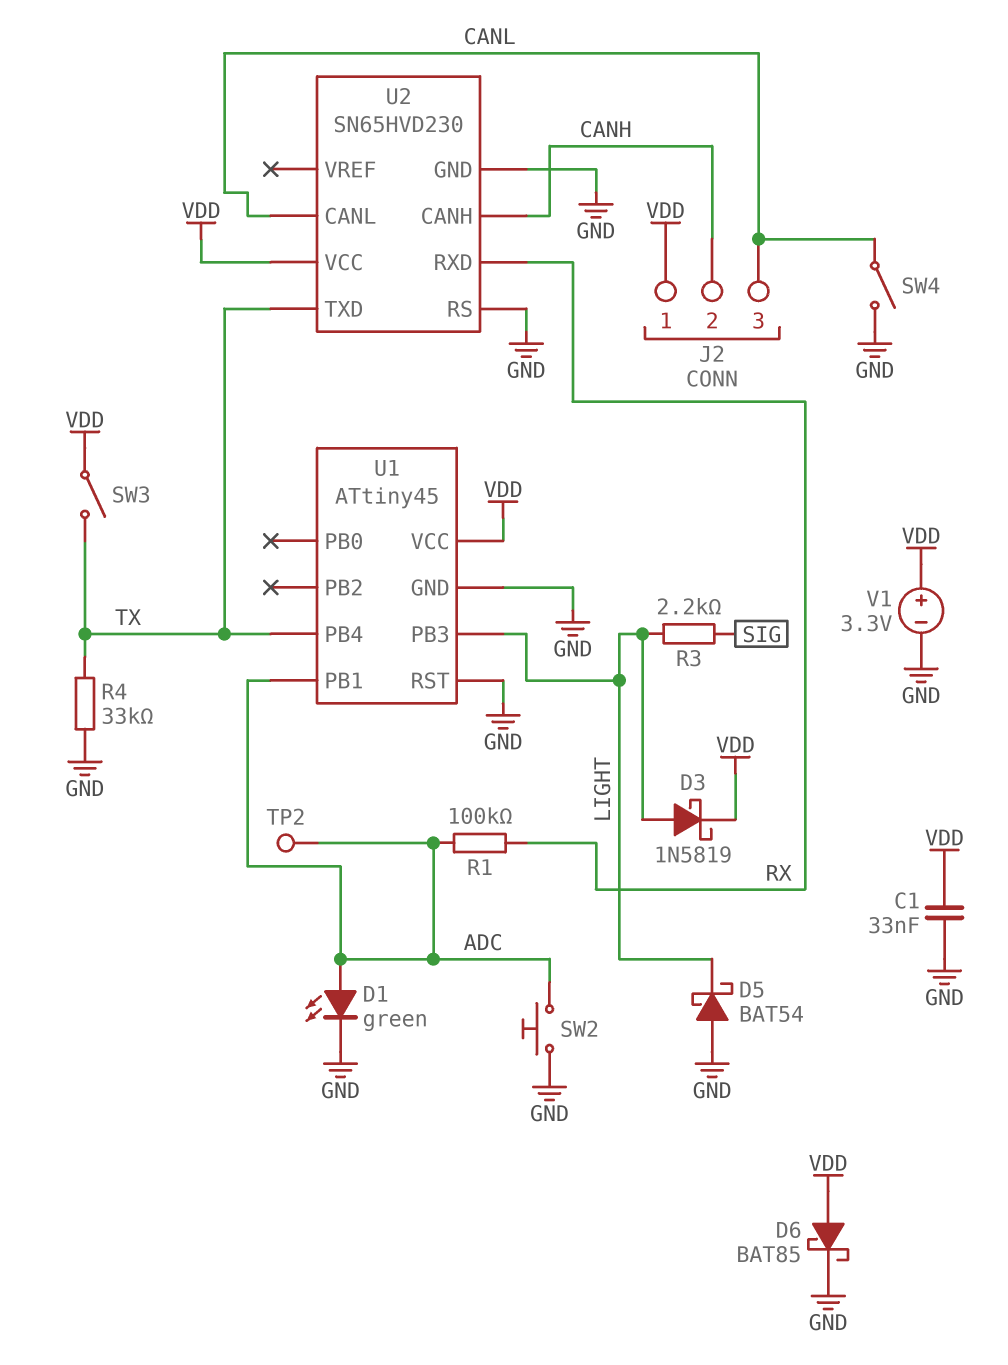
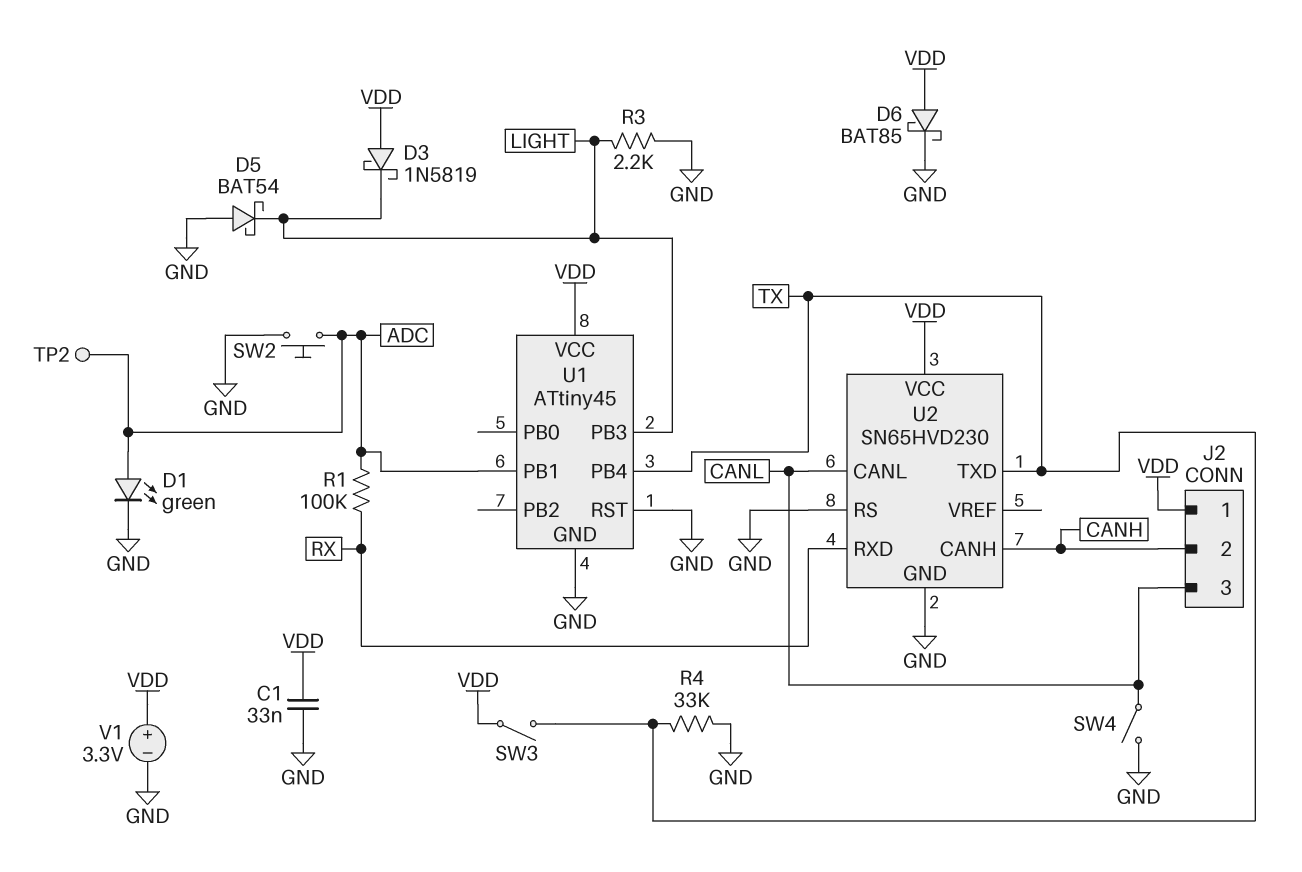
D3: schottky 1N5819 (A LIGHT, K VDD) -> schottky 1N5819 (A VDD, K LIGHT)
R3: 2.2k (LIGHT, SIG) -> 2.2k (GND, LIGHT)

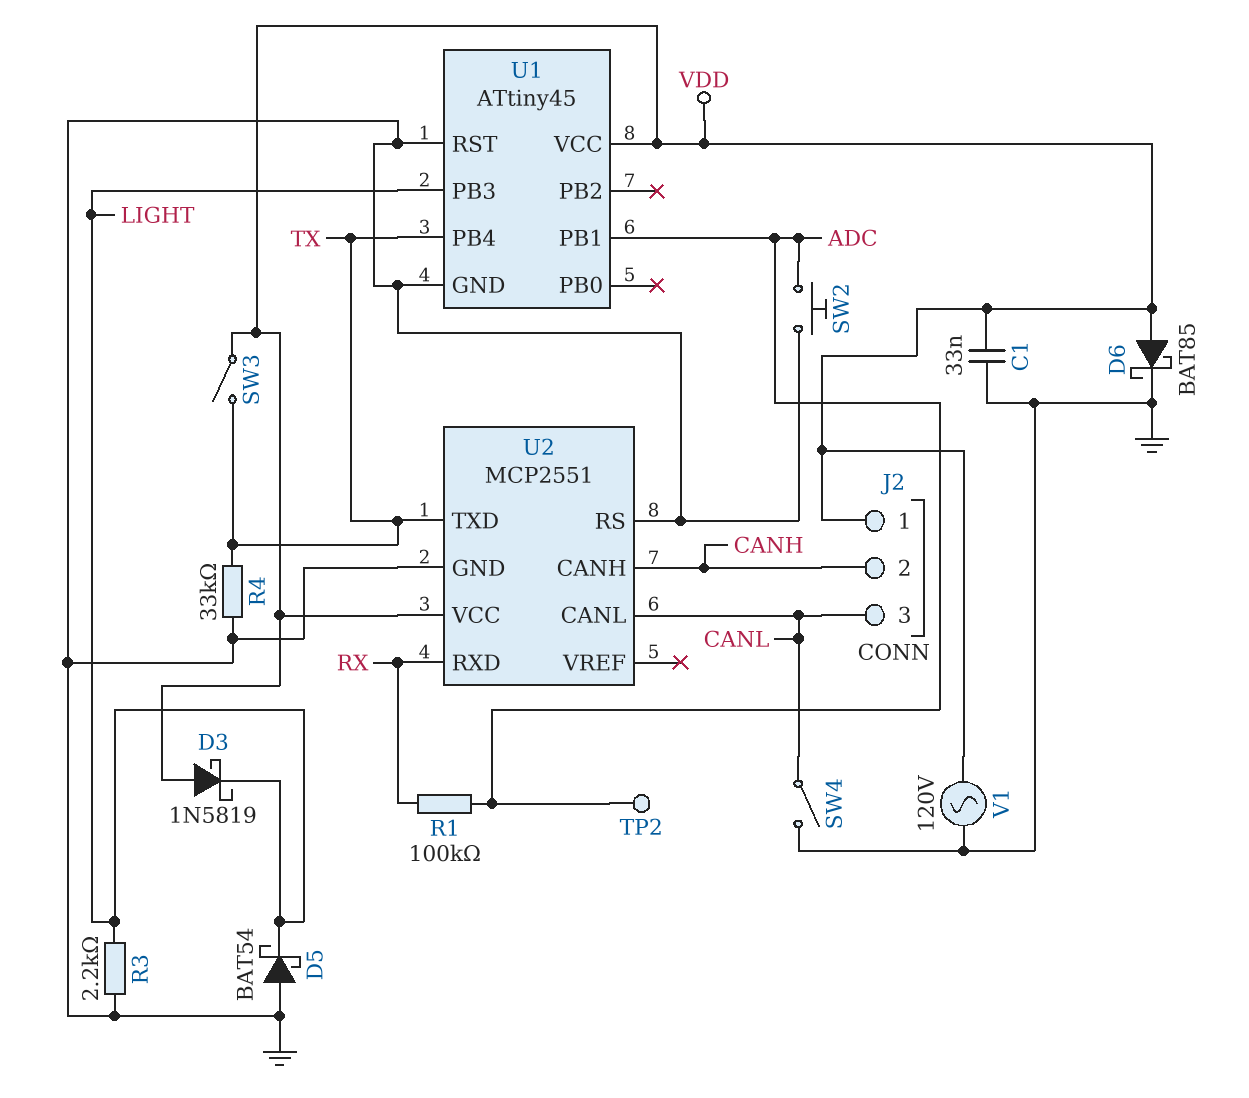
D1: LED green (A ADC, K GND) -> none
U2: SN65HVD230 -> MCP2551
V1: 3.3V (plus VDD, minus GND) -> AC 120V (GND, VDD)

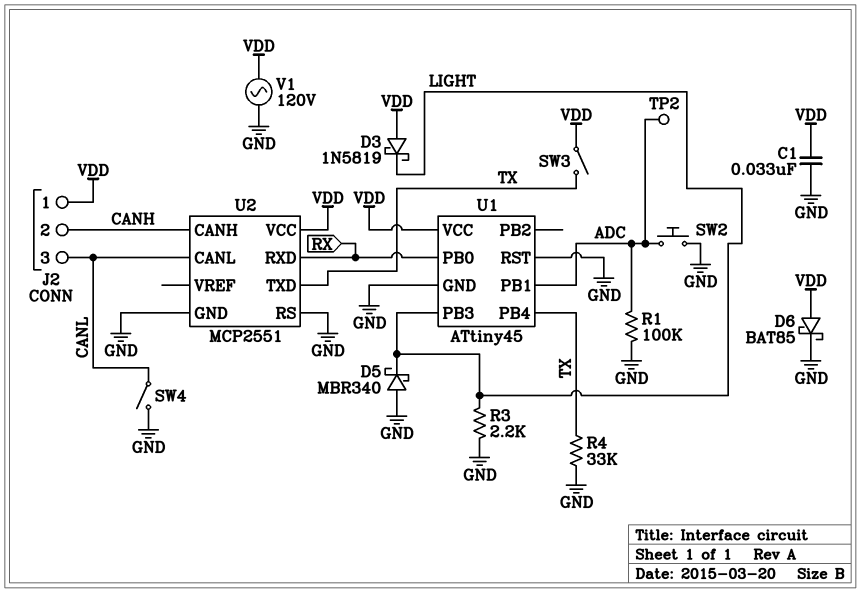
D5: schottky BAT54 (A GND, K LIGHT) -> schottky MBR340 (A GND, K LIGHT)
R1: 100k (ADC, RX) -> 100k (ADC, GND)
U1 pin PB0: none -> RX

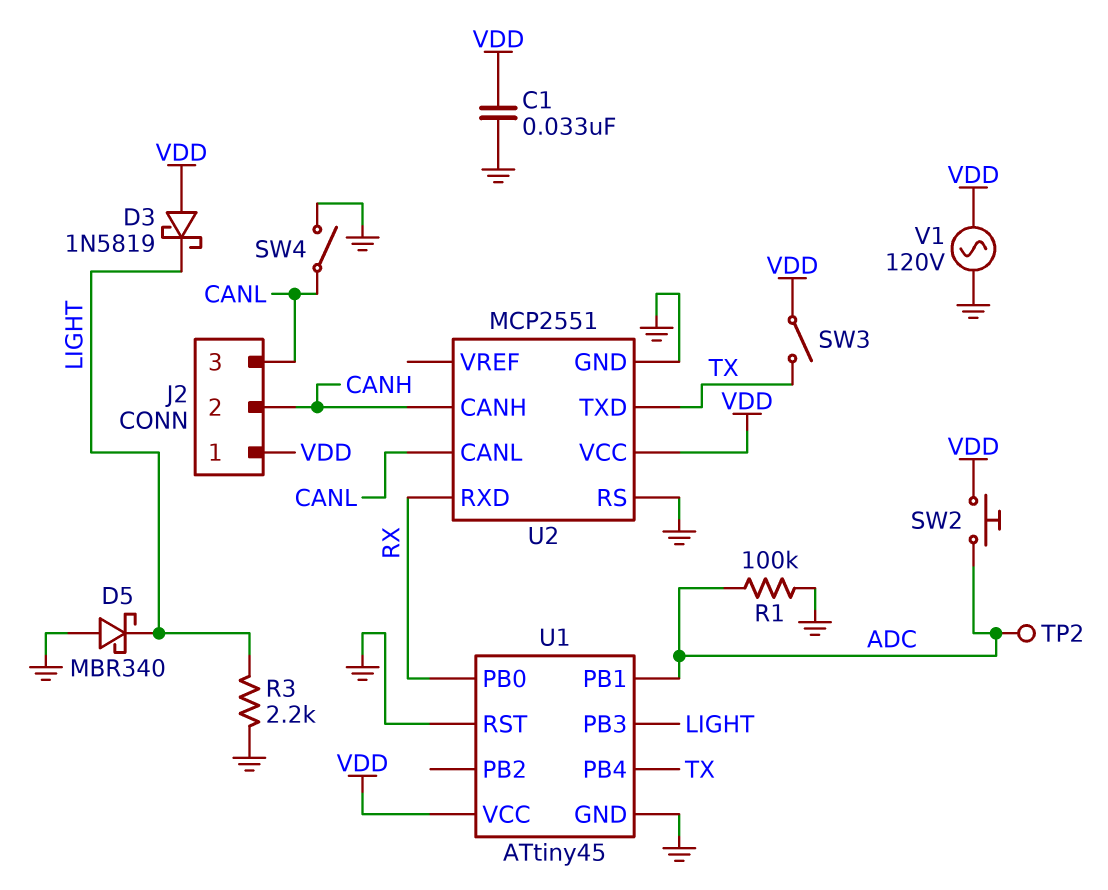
D6: schottky BAT85 (A VDD, K GND) -> none
R4: 33k (GND, TX) -> none
SW2: button (ADC, GND) -> button (ADC, VDD)

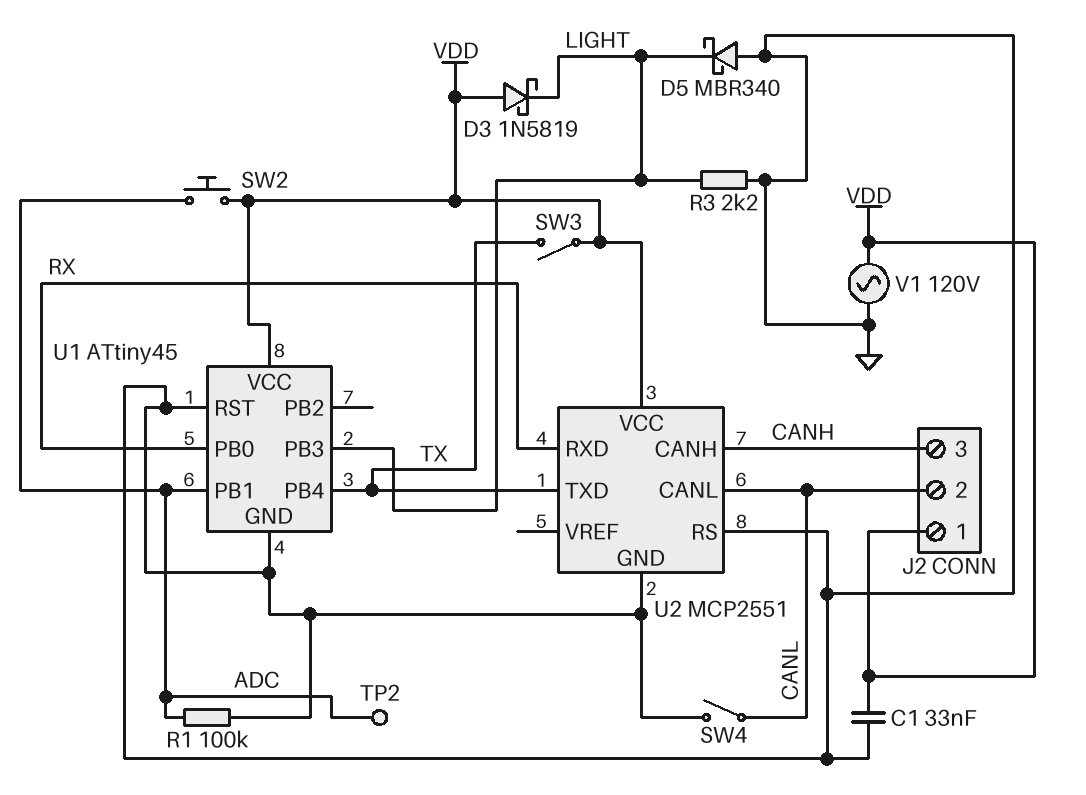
J2 pin 2: CANH -> CANL
J2 pin 3: CANL -> CANH

